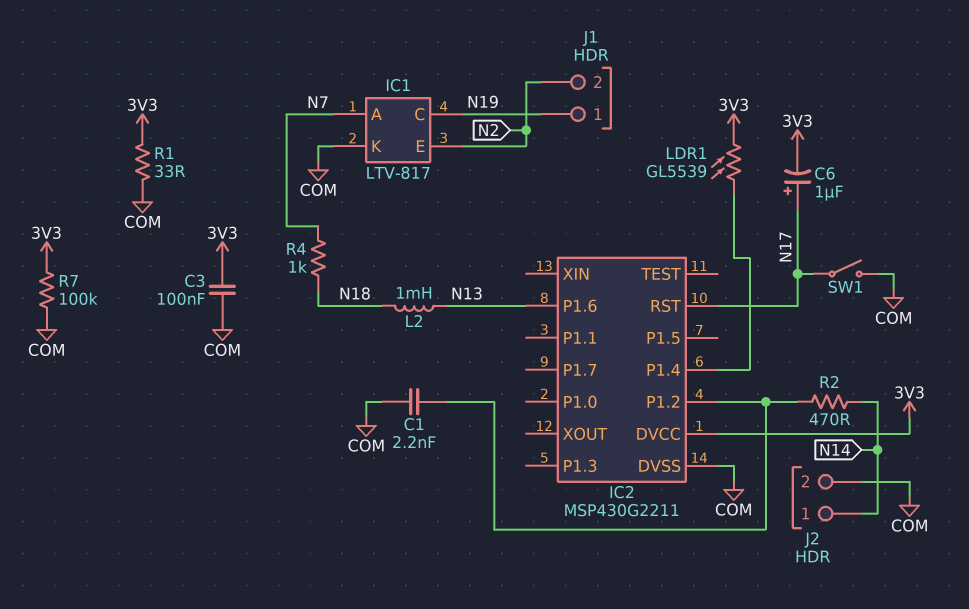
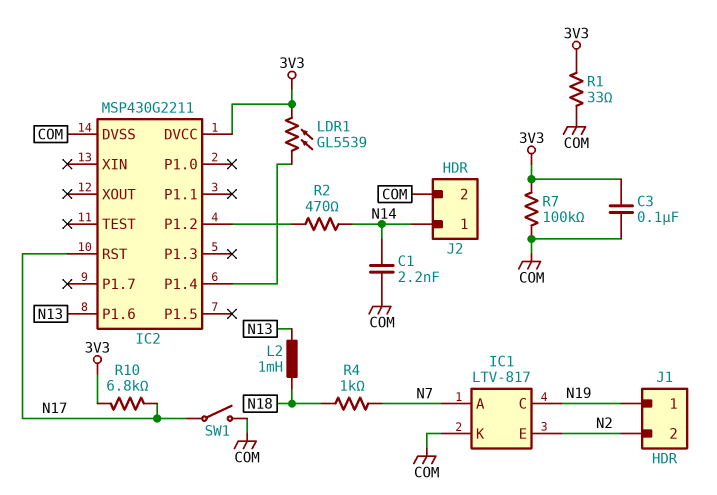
C1: 2.2nF (COM, IC2/P1.2) -> 2.2nF (COM, N14)
C6: 1uF (plus N17, minus 3V3) -> none
R10: none -> 6.8k (3V3, N17)

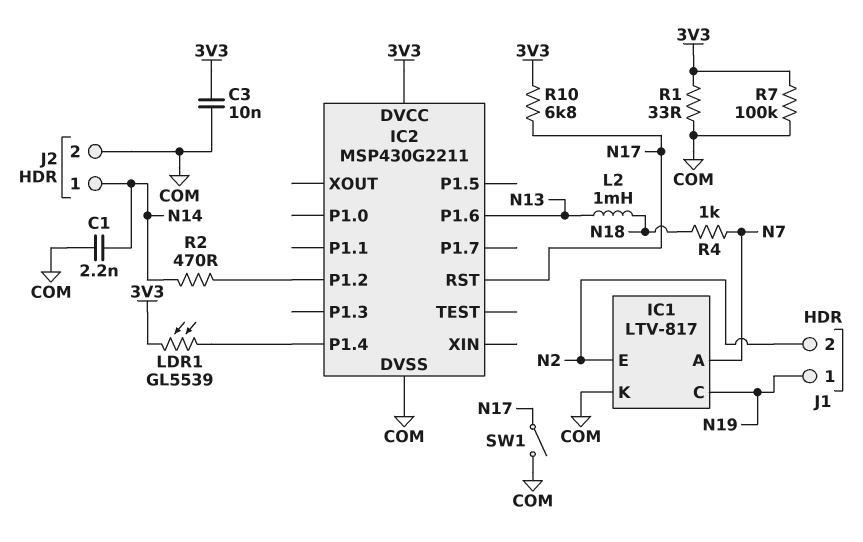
C3: 100nF (3V3, COM) -> 10nF (3V3, COM)

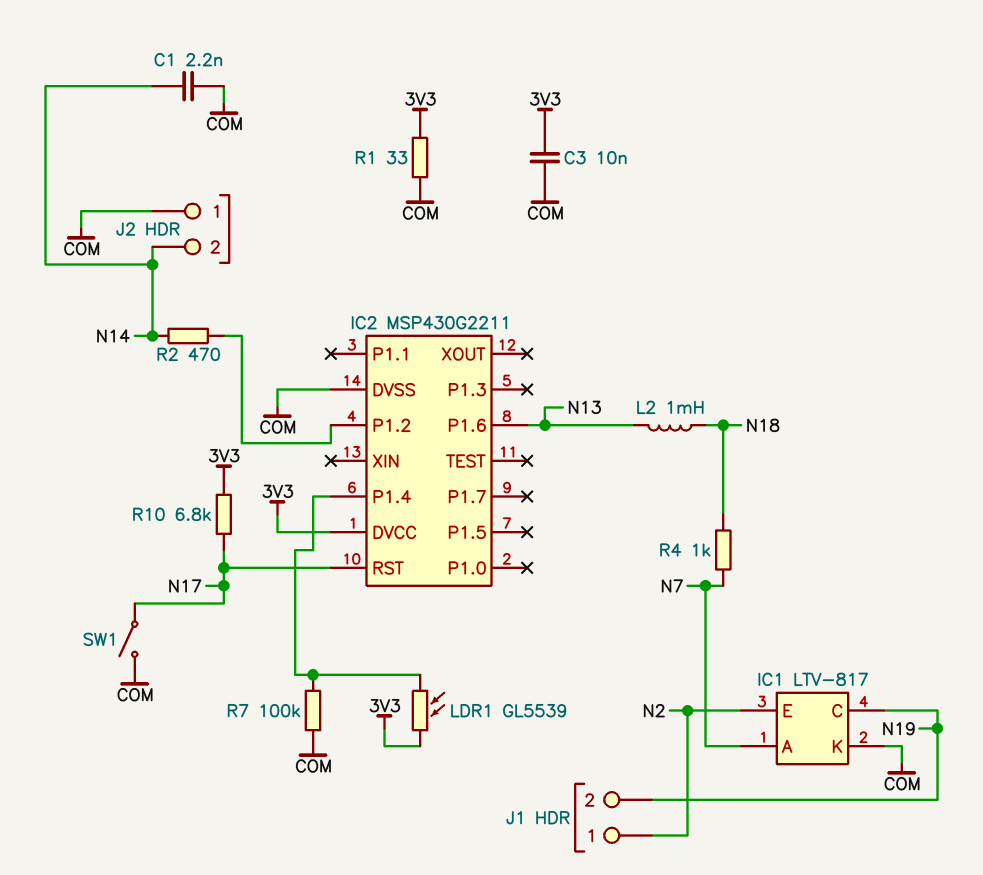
J1 pin 1: N19 -> N2
J1 pin 2: N2 -> N19
J2 pin 1: N14 -> COM
J2 pin 2: COM -> N14
R7: 100k (3V3, COM) -> 100k (COM, IC2/P1.4)

